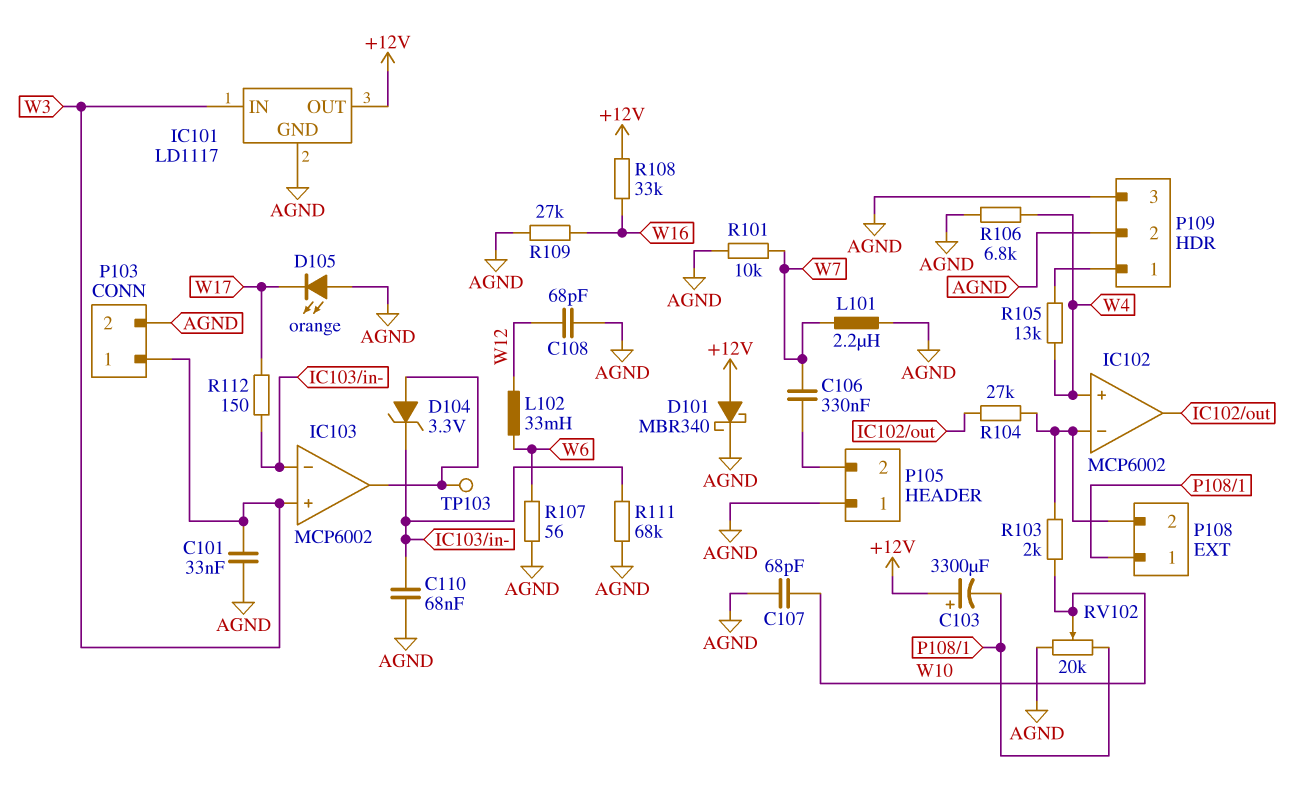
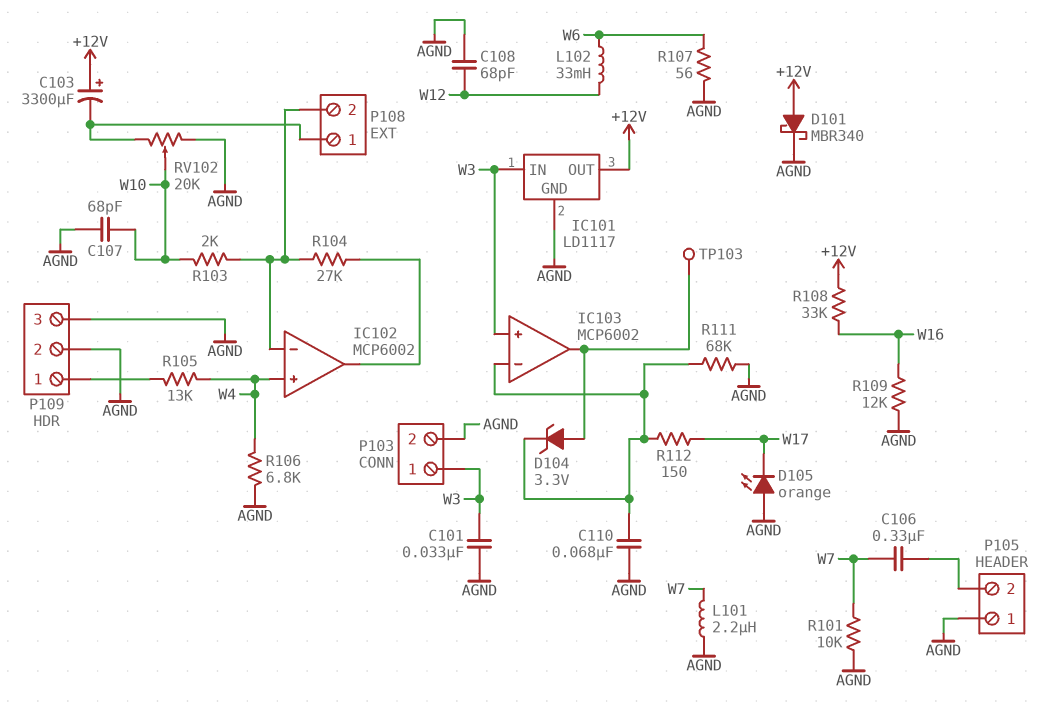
R109: 27k (AGND, W16) -> 12k (AGND, W16)

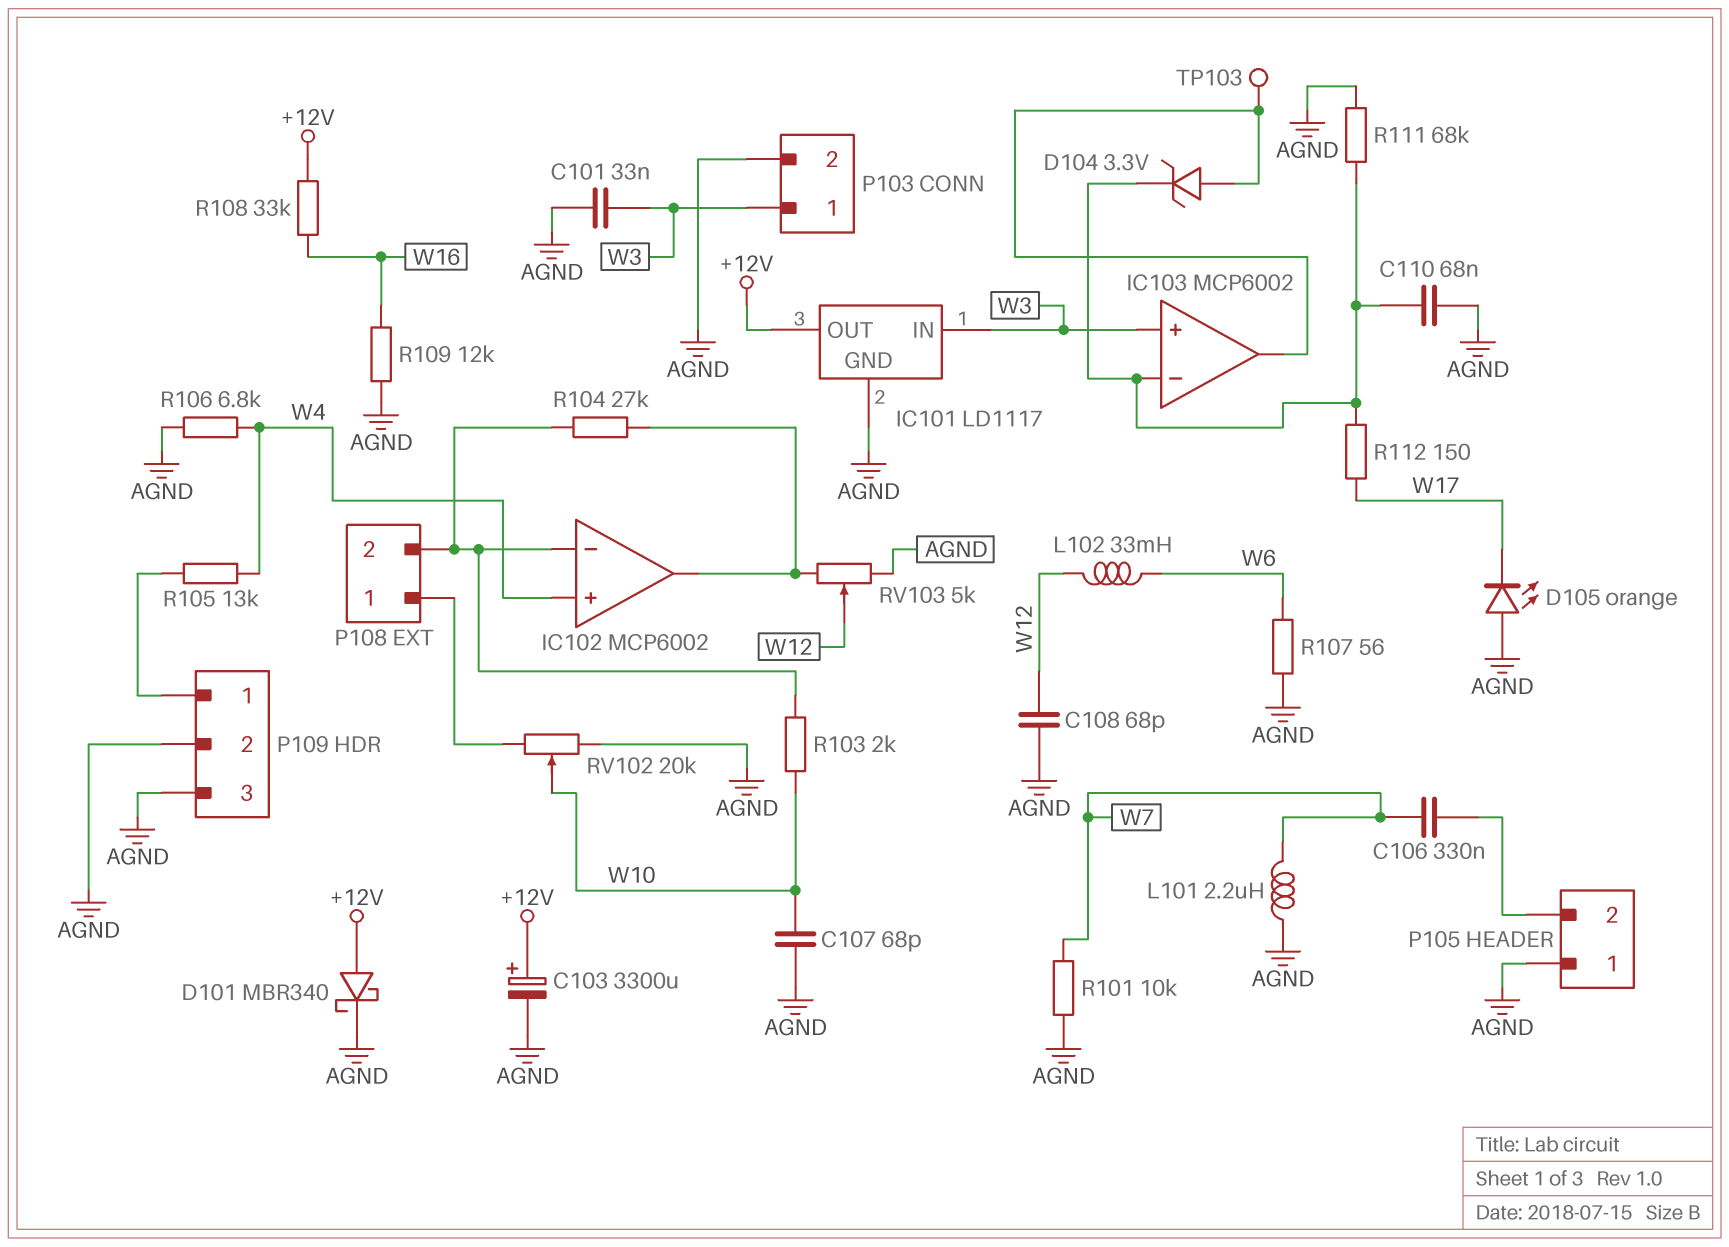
C103: 3300uF (plus +12V, minus P108/1) -> 3300uF (plus +12V, minus AGND)
RV103: none -> 5k (AGND, IC102/out, wiper W12)

